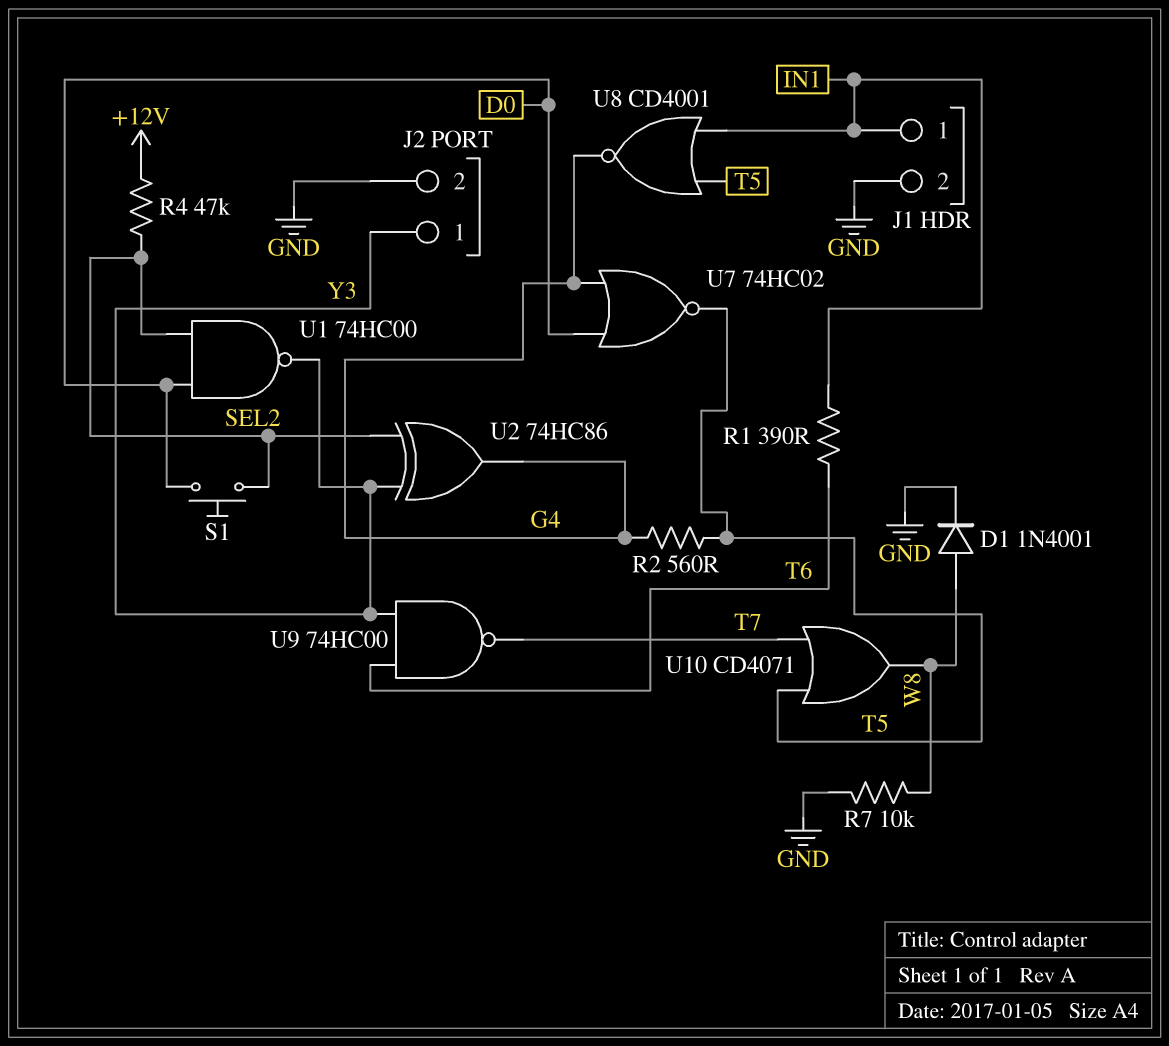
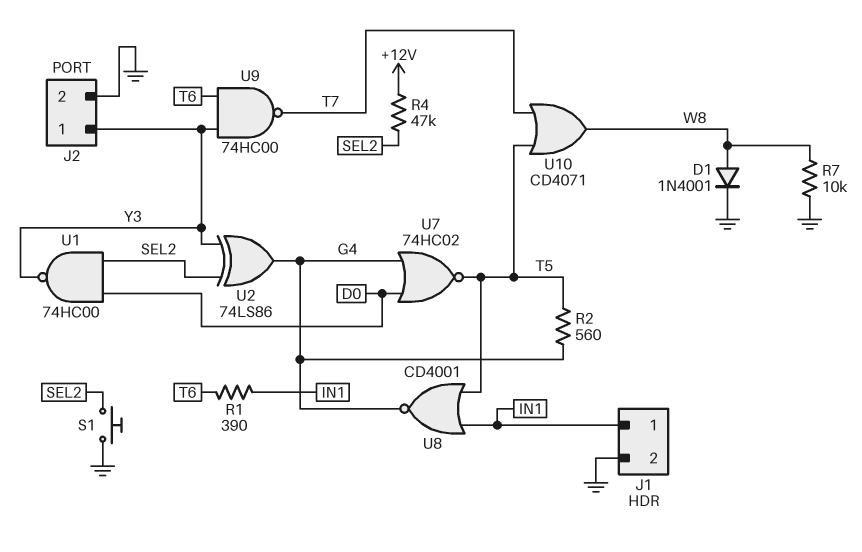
S1: button (D0, SEL2) -> button (GND, SEL2)
U2: XOR 74HC86 (in SEL2, in Y3, out G4) -> XOR 74LS86 (in SEL2, in Y3, out G4)

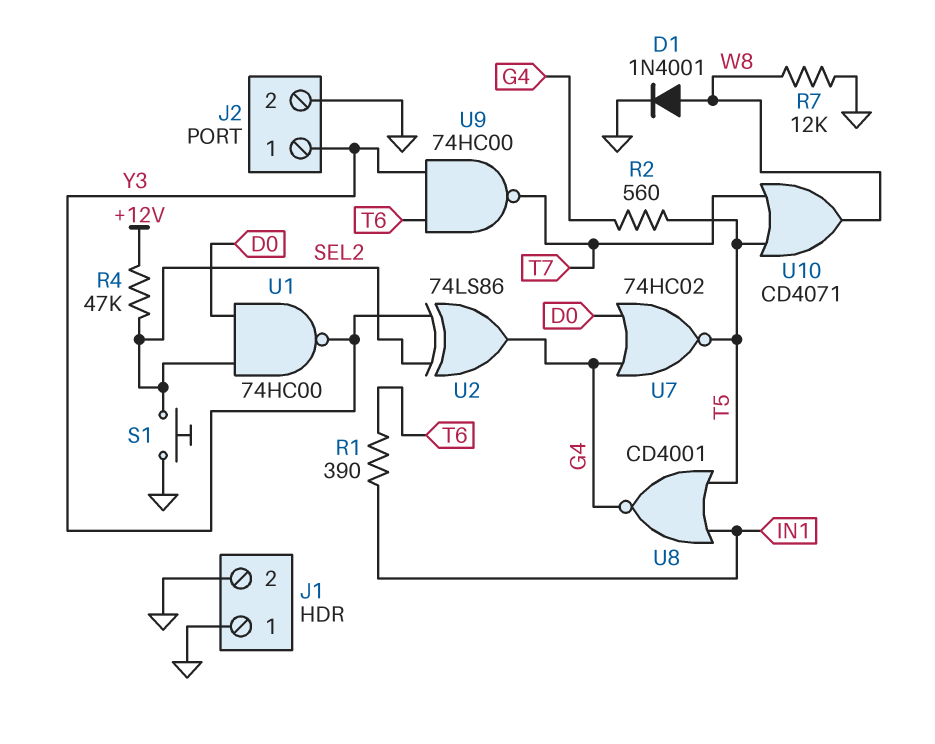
J1 pin 1: IN1 -> GND
R7: 10k (GND, W8) -> 12k (GND, W8)

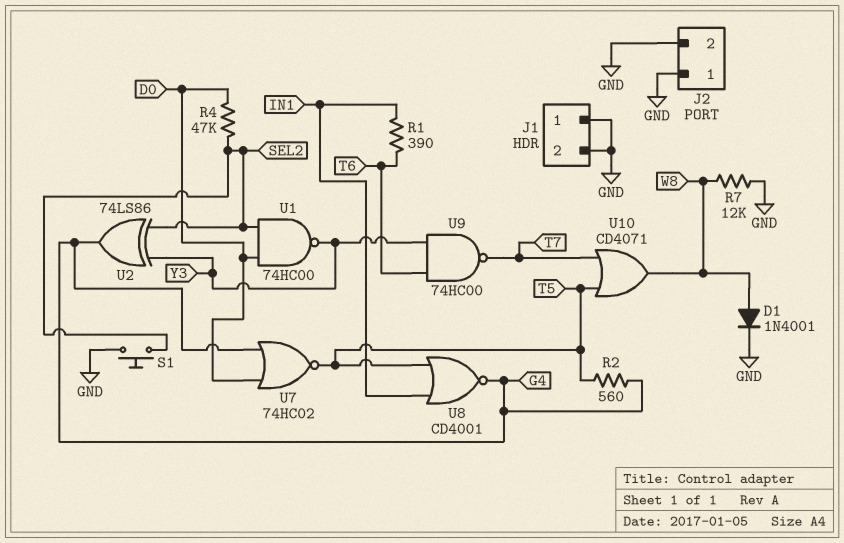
J2 pin 1: Y3 -> GND
R4: 47k (+12V, SEL2) -> 47k (D0, SEL2)

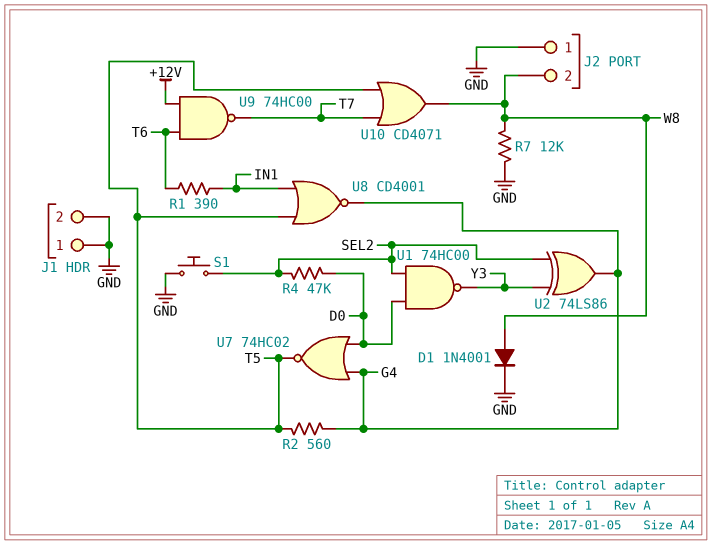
J2 pin 2: GND -> W8
U9: NAND 74HC00 (in T6, in Y3, out T7) -> NAND 74HC00 (in +12V, in T6, out T7)

